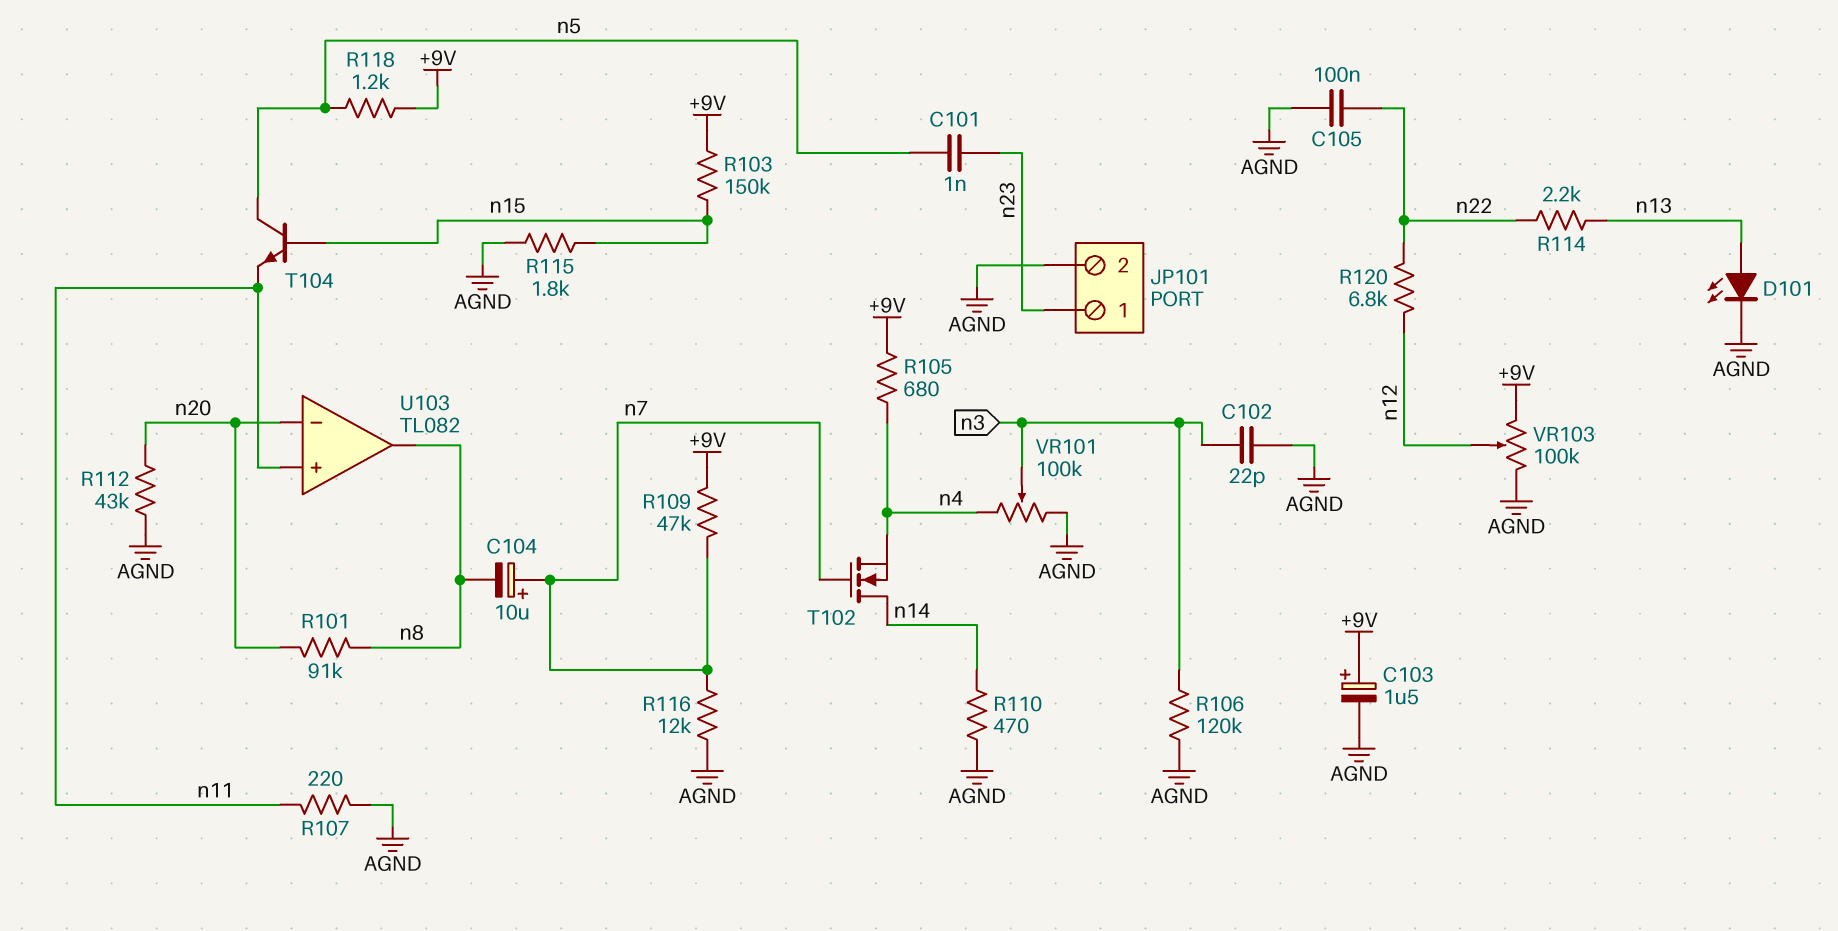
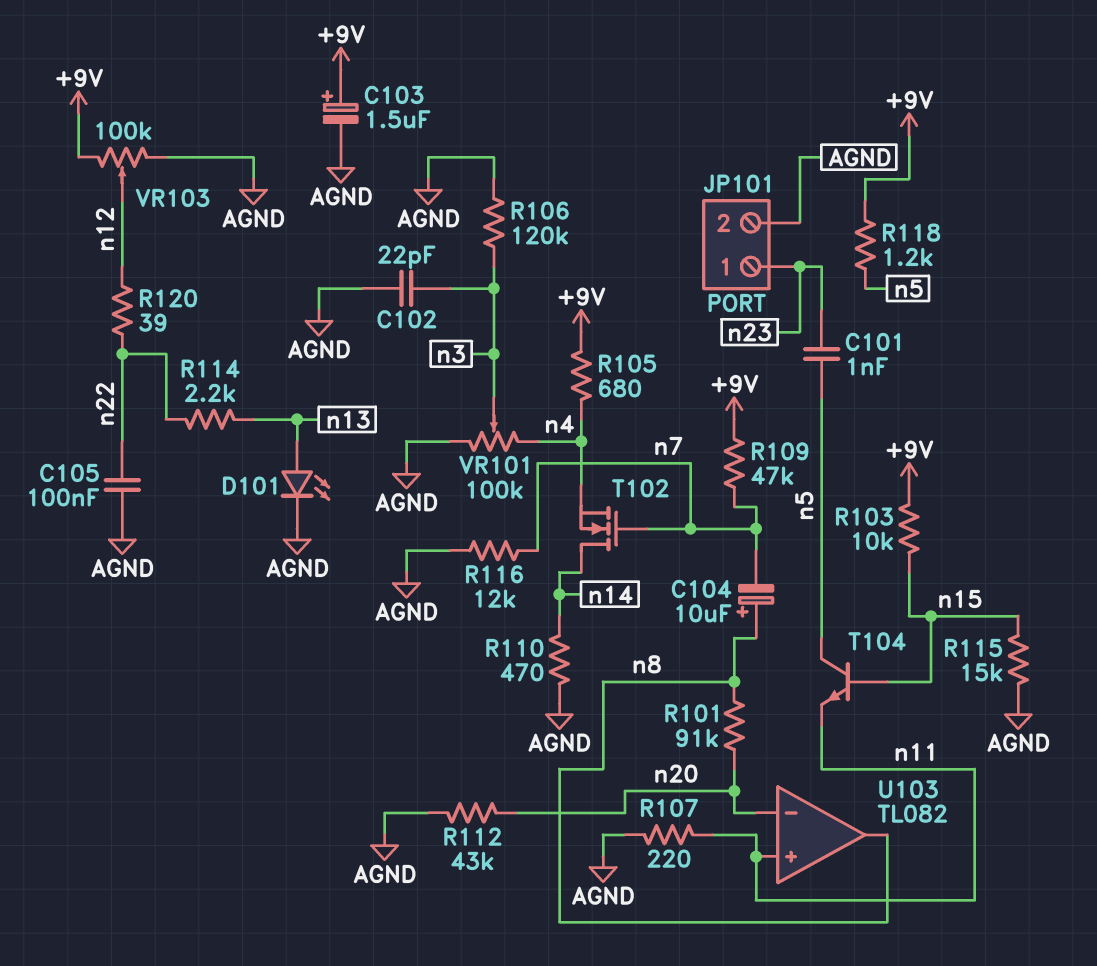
C104: 10uF (plus n7, minus n8) -> 10uF (plus n8, minus n7)
R103: 150k (+9V, n15) -> 10k (+9V, n15)
R115: 1.8k (AGND, n15) -> 15k (AGND, n15)
R120: 6.8k (n12, n22) -> 39 (n12, n22)

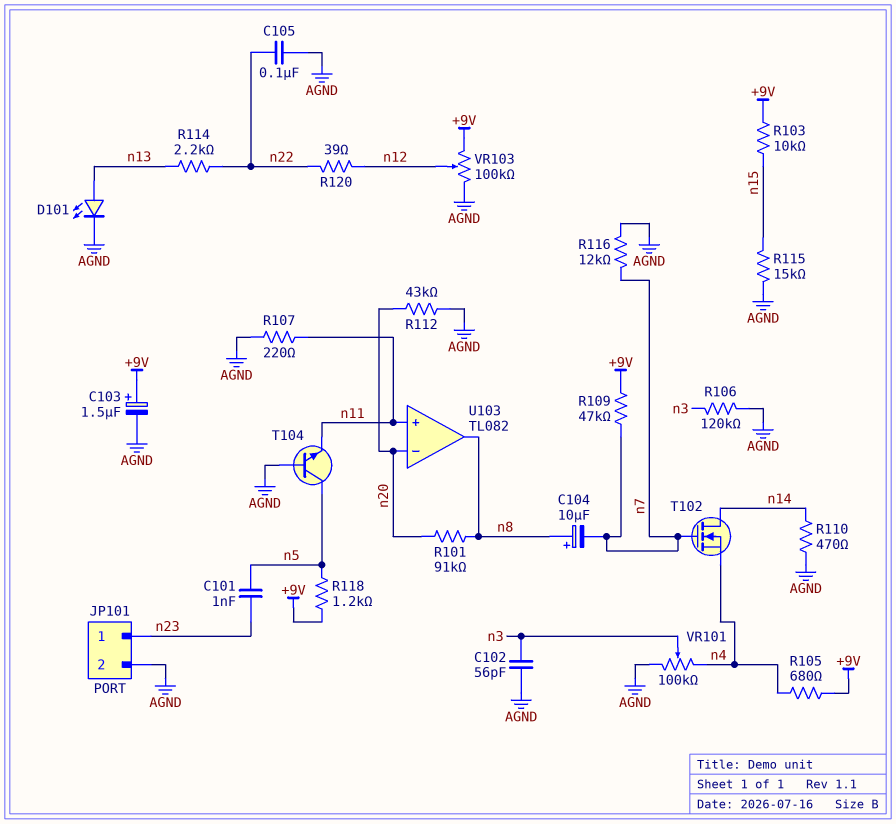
C102: 22pF (AGND, n3) -> 56pF (AGND, n3)
T104: NPN (B n15, C n5, E n11) -> NPN (B AGND, C n5, E n11)

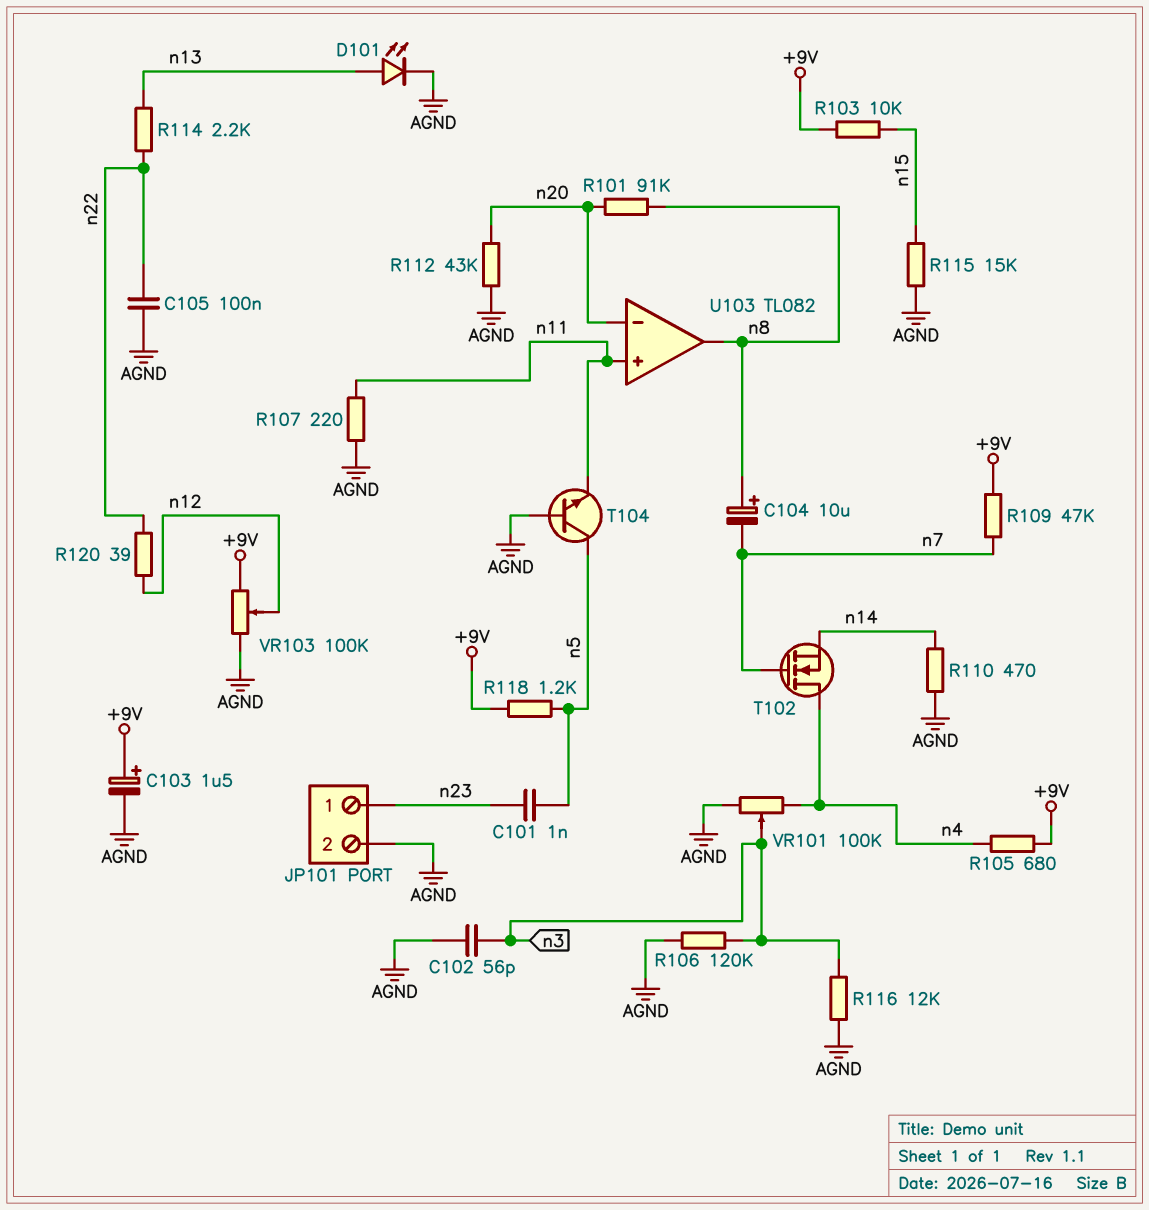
R116: 12k (AGND, n7) -> 12k (AGND, n3)
T102: NMOS (G n7, D n14, S n4) -> NMOS (G n7, D n4, S n14)

